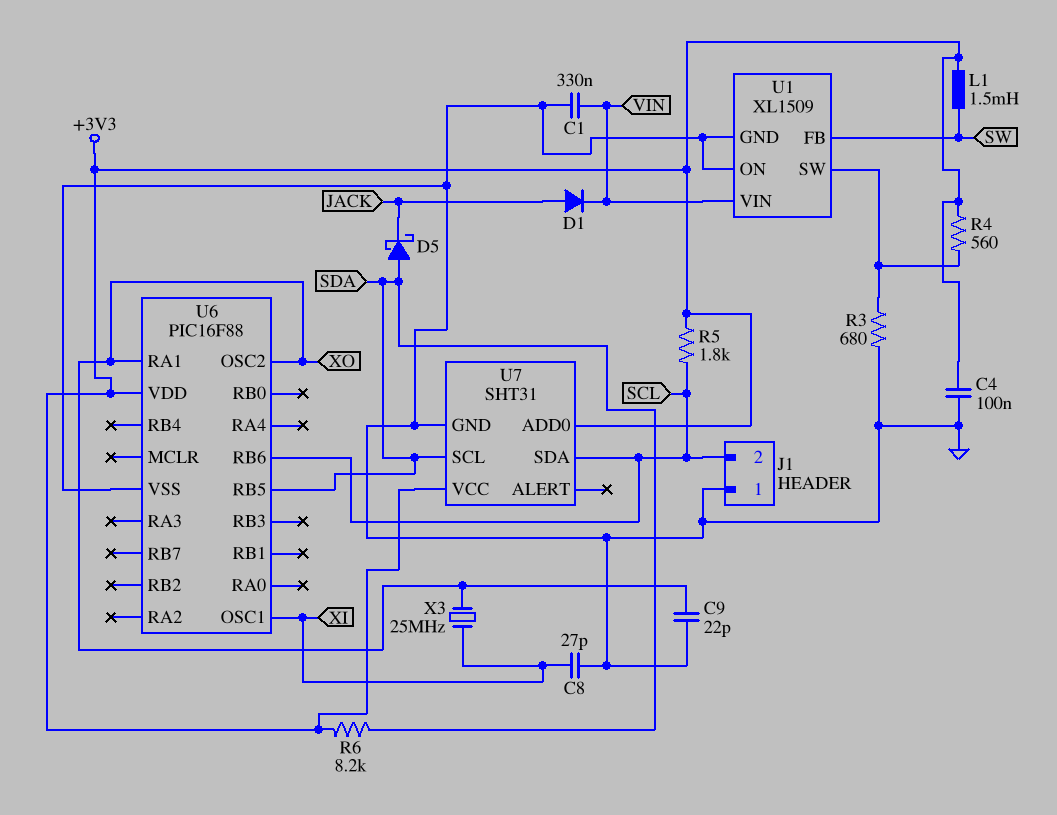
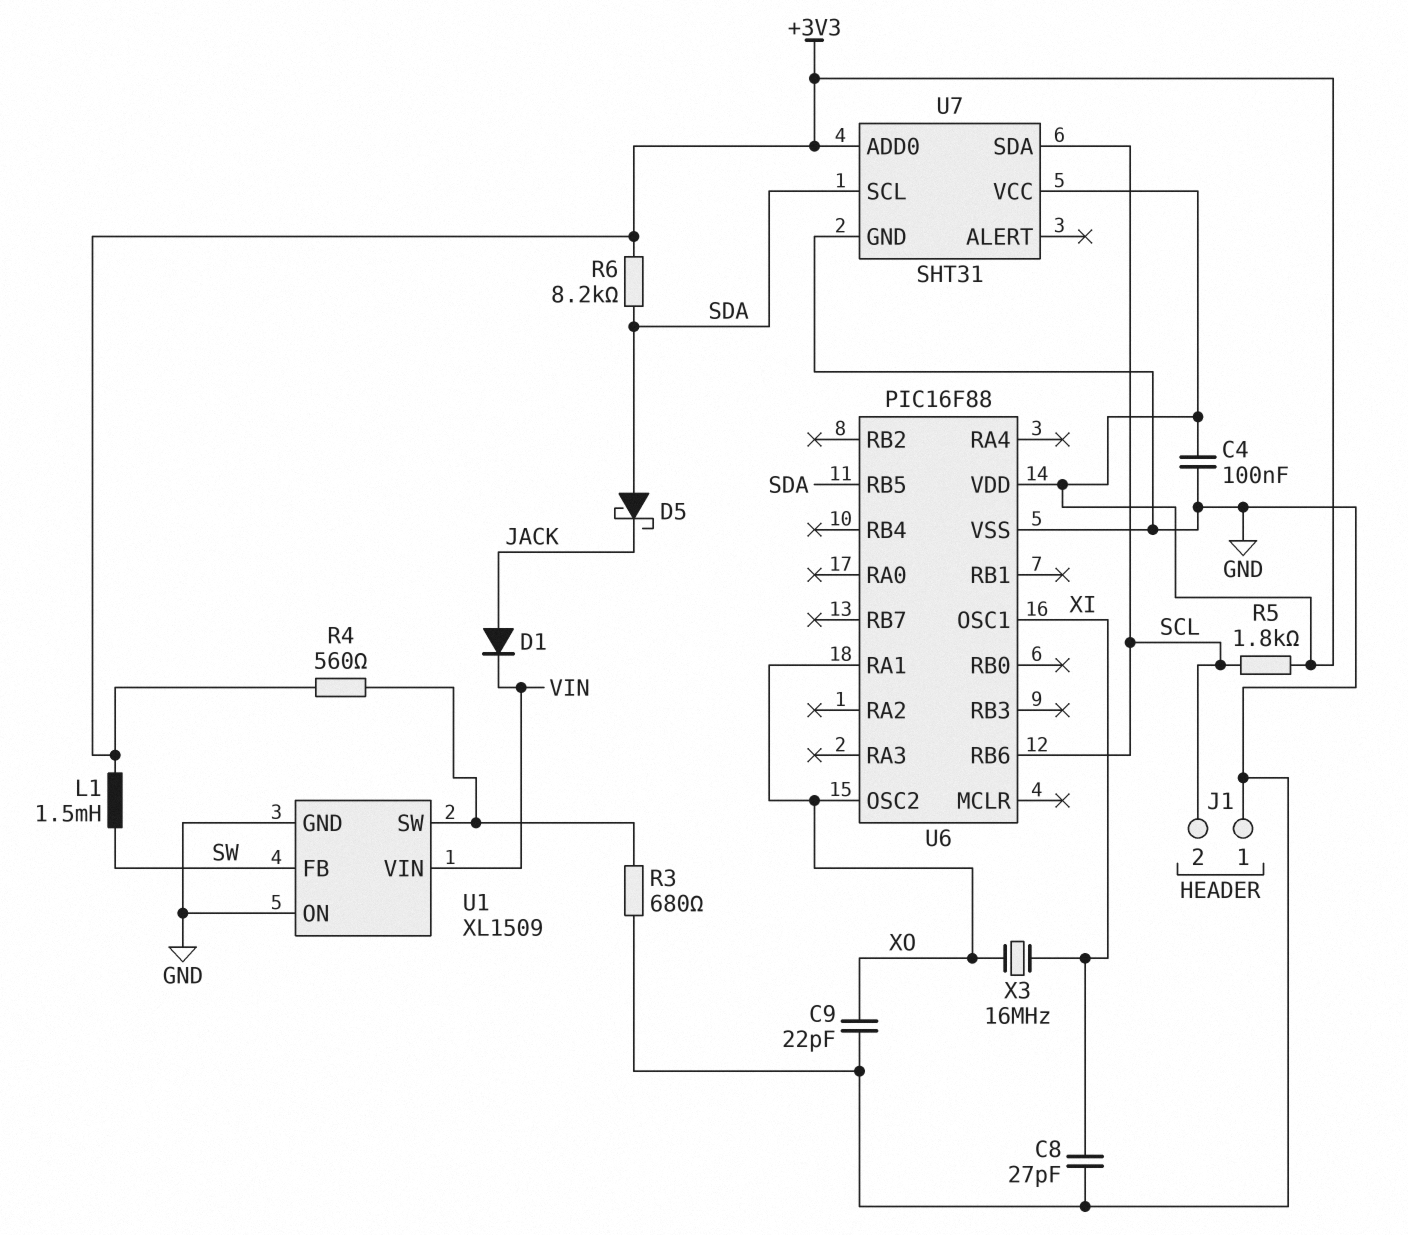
C1: 330nF (GND, VIN) -> none
X3: 25MHz (XI, XO) -> 16MHz (XI, XO)

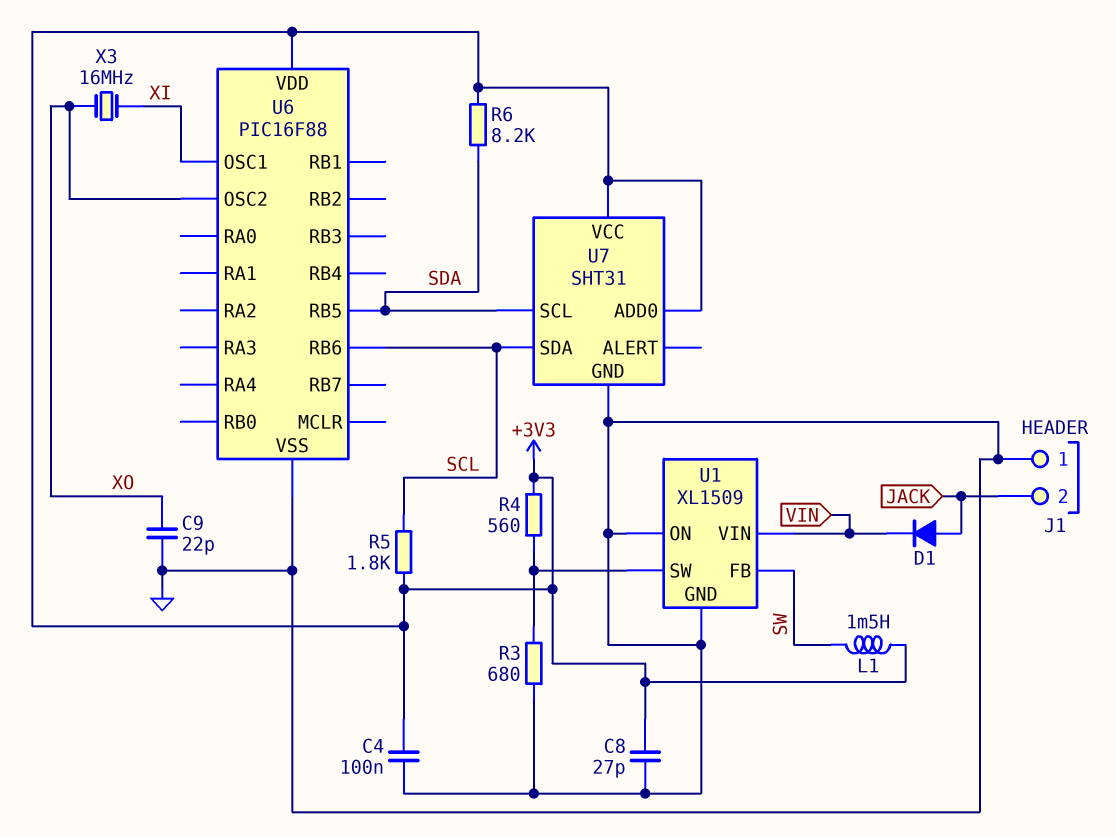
C8: 27pF (GND, XI) -> 27pF (+3V3, GND)
D5: schottky (A SDA, K JACK) -> none
J1 pin 2: SCL -> JACK
U6 pin RA1: XO -> none

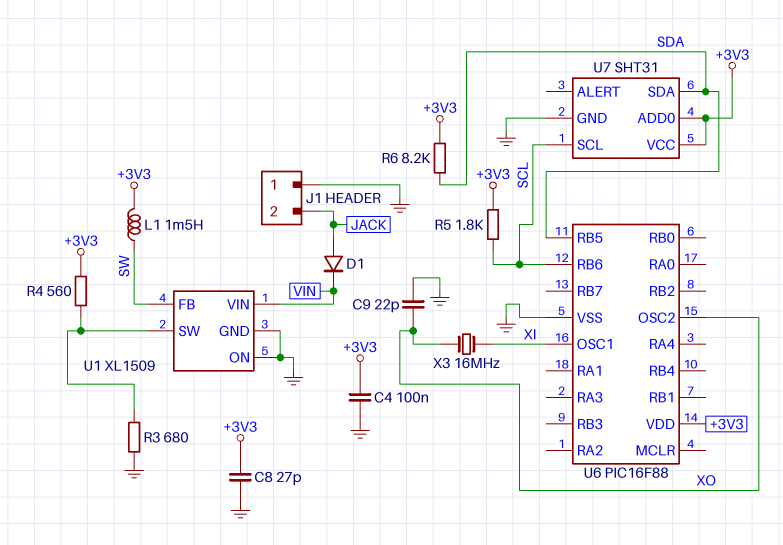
U7 pin SCL: SDA -> SCL
U7 pin SDA: SCL -> SDA

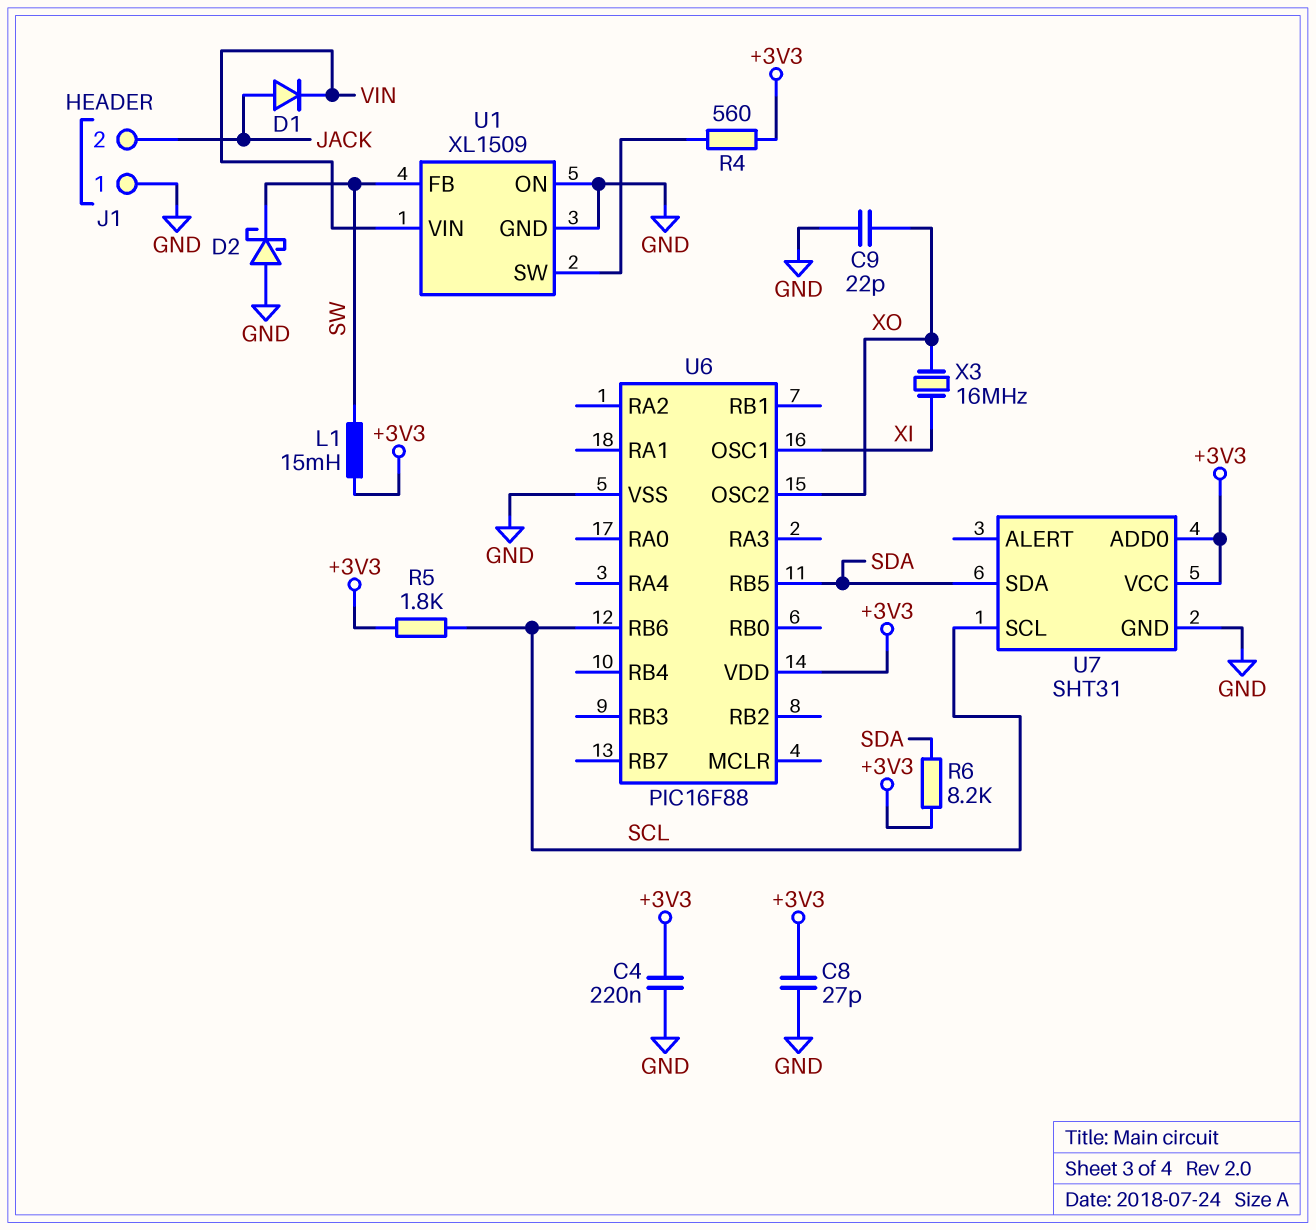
C4: 100nF (+3V3, GND) -> 220nF (+3V3, GND)
D2: none -> schottky (A GND, K SW)
L1: 1.5mH (+3V3, SW) -> 15mH (+3V3, SW)
R3: 680 (GND, U1/SW) -> none

